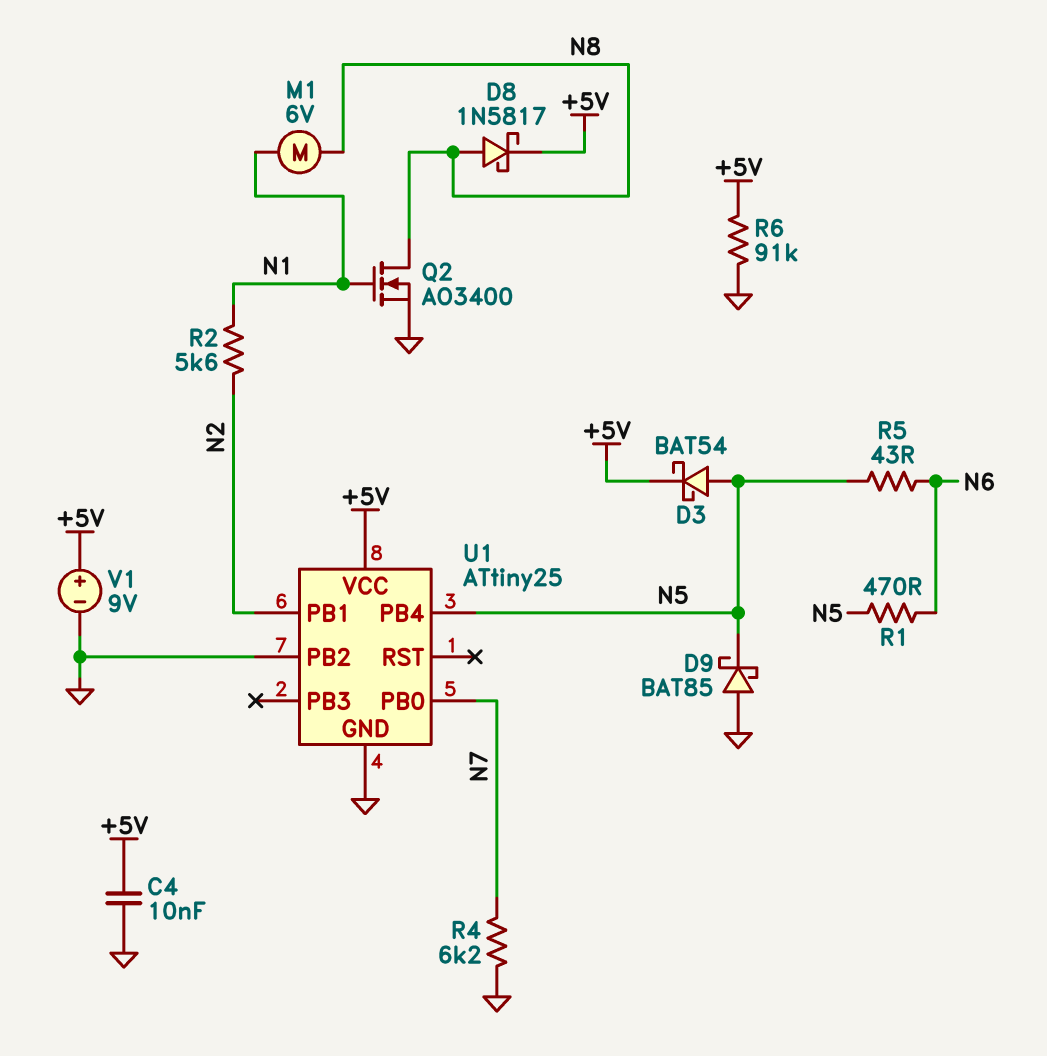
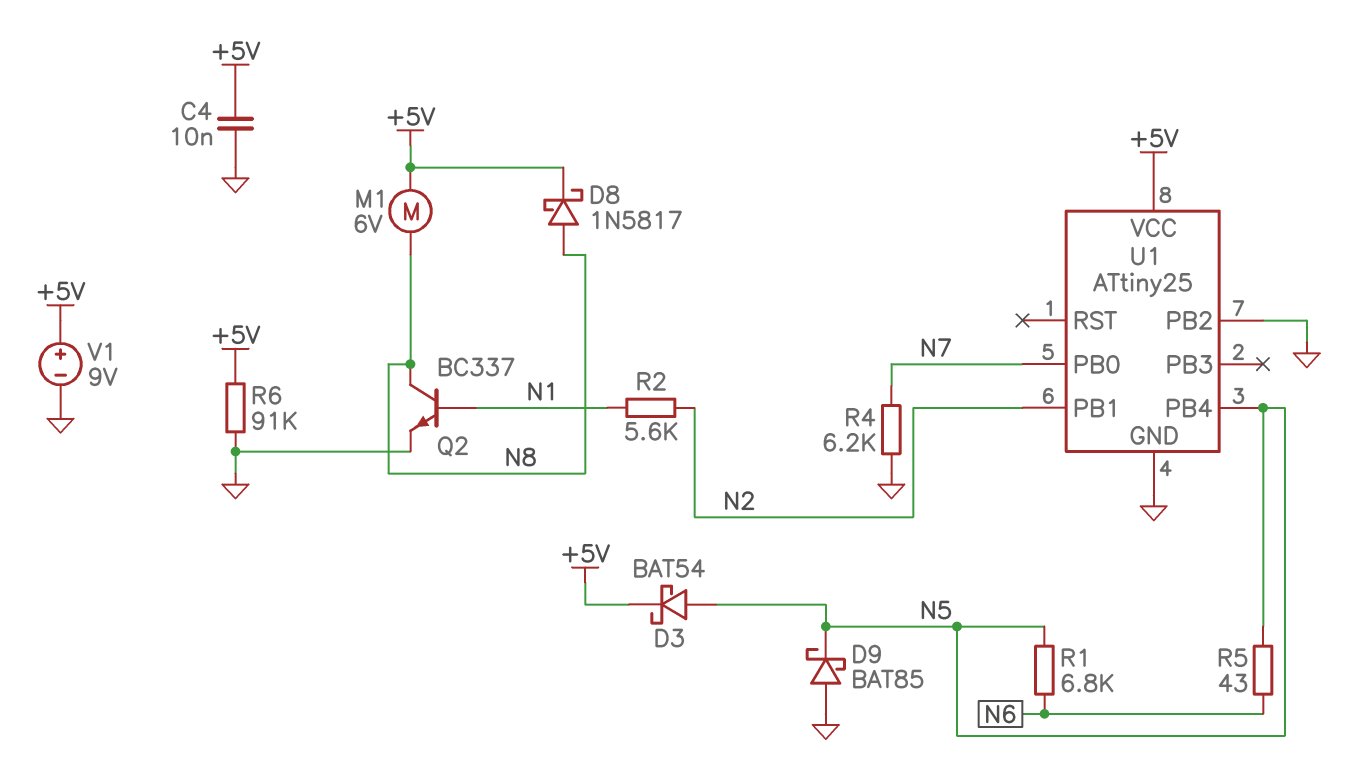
M1: motor 6V (N1, N8) -> motor 6V (+5V, N8)
Q2: NMOS AO3400 (G N1, D N8, S GND) -> NPN BC337 (B N1, C N8, E GND)
R1: 470 (N5, N6) -> 6.8k (N5, N6)

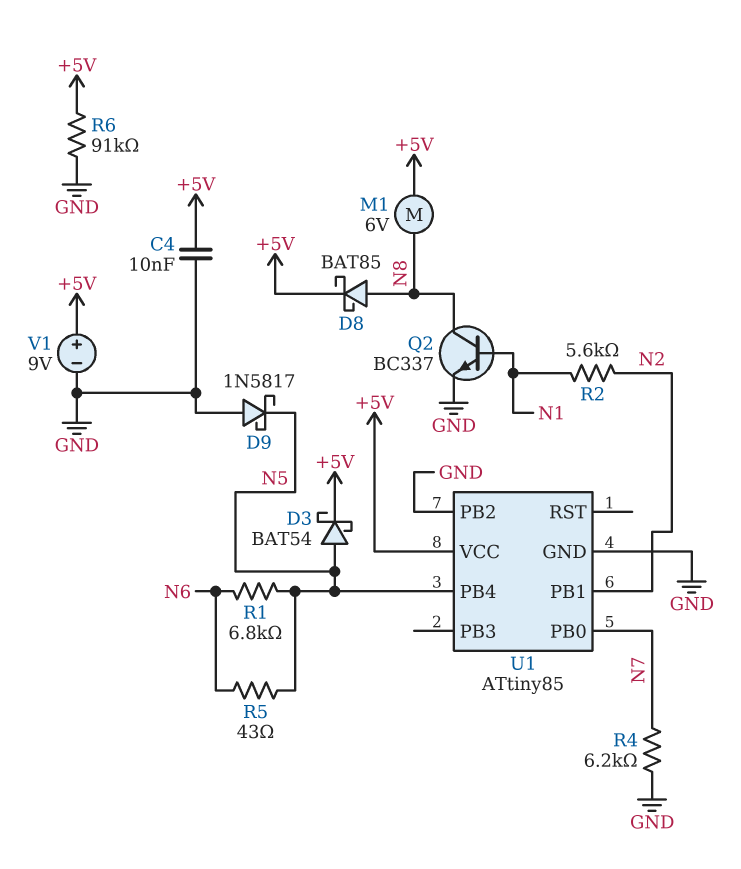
D8: schottky 1N5817 (A N8, K +5V) -> schottky BAT85 (A N8, K +5V)
D9: schottky BAT85 (A GND, K N5) -> schottky 1N5817 (A GND, K N5)
U1: ATtiny25 -> ATtiny85

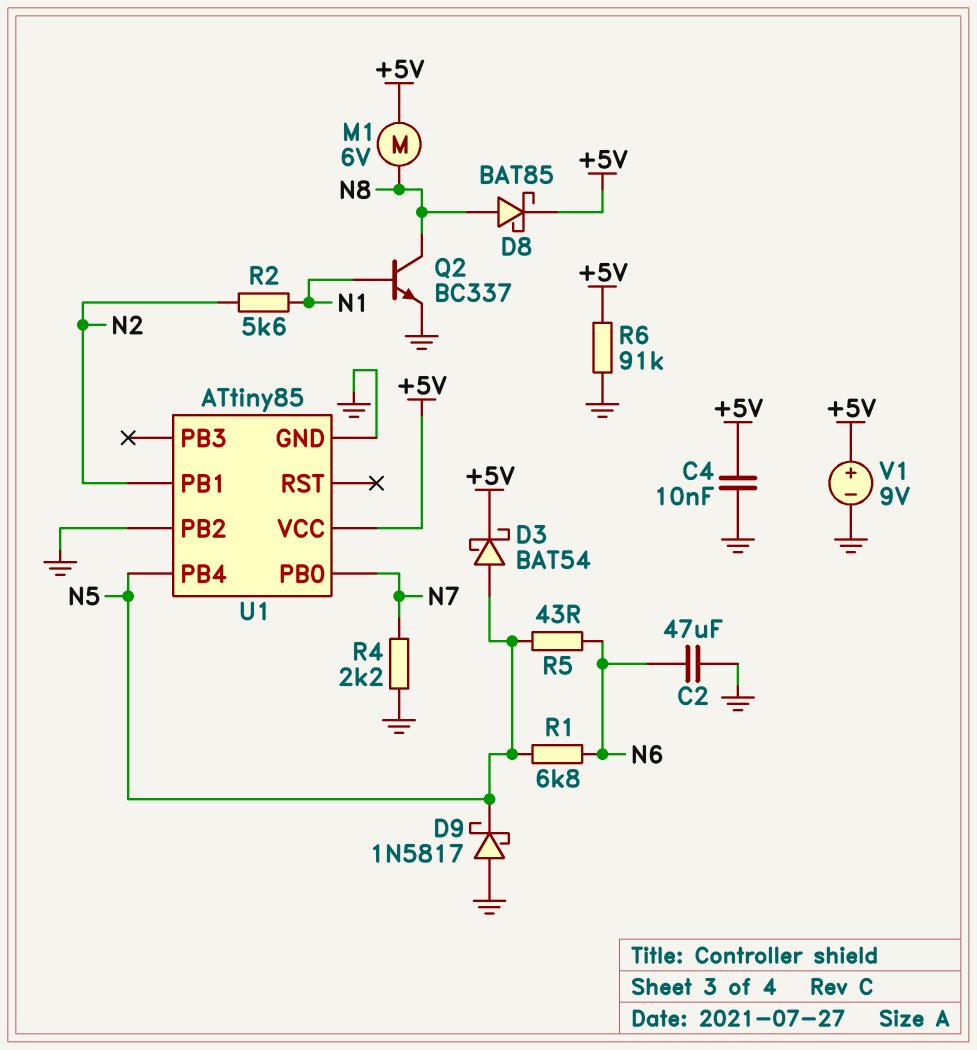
C2: none -> 47uF (GND, N6)
R4: 6.2k (GND, N7) -> 2.2k (GND, N7)

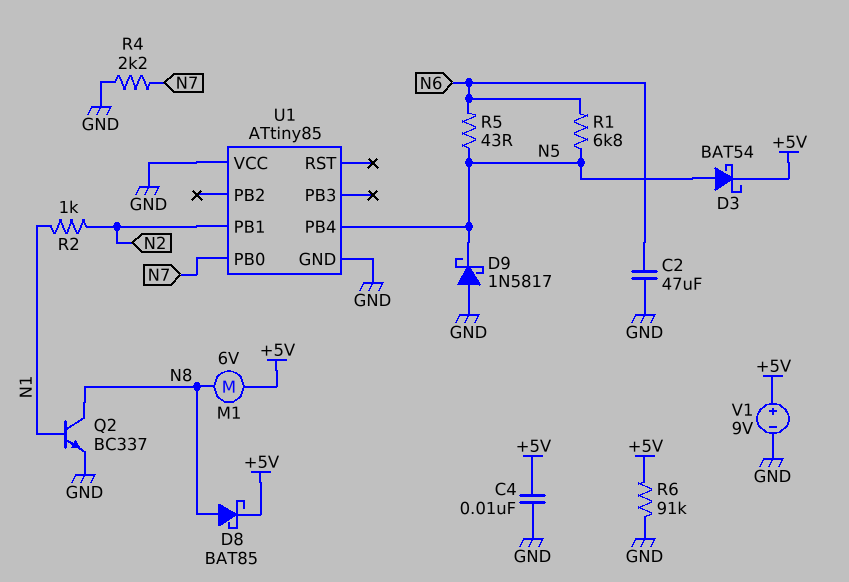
R2: 5.6k (N1, N2) -> 1k (N1, N2)
U1 pin PB2: GND -> none
U1 pin VCC: +5V -> GND

